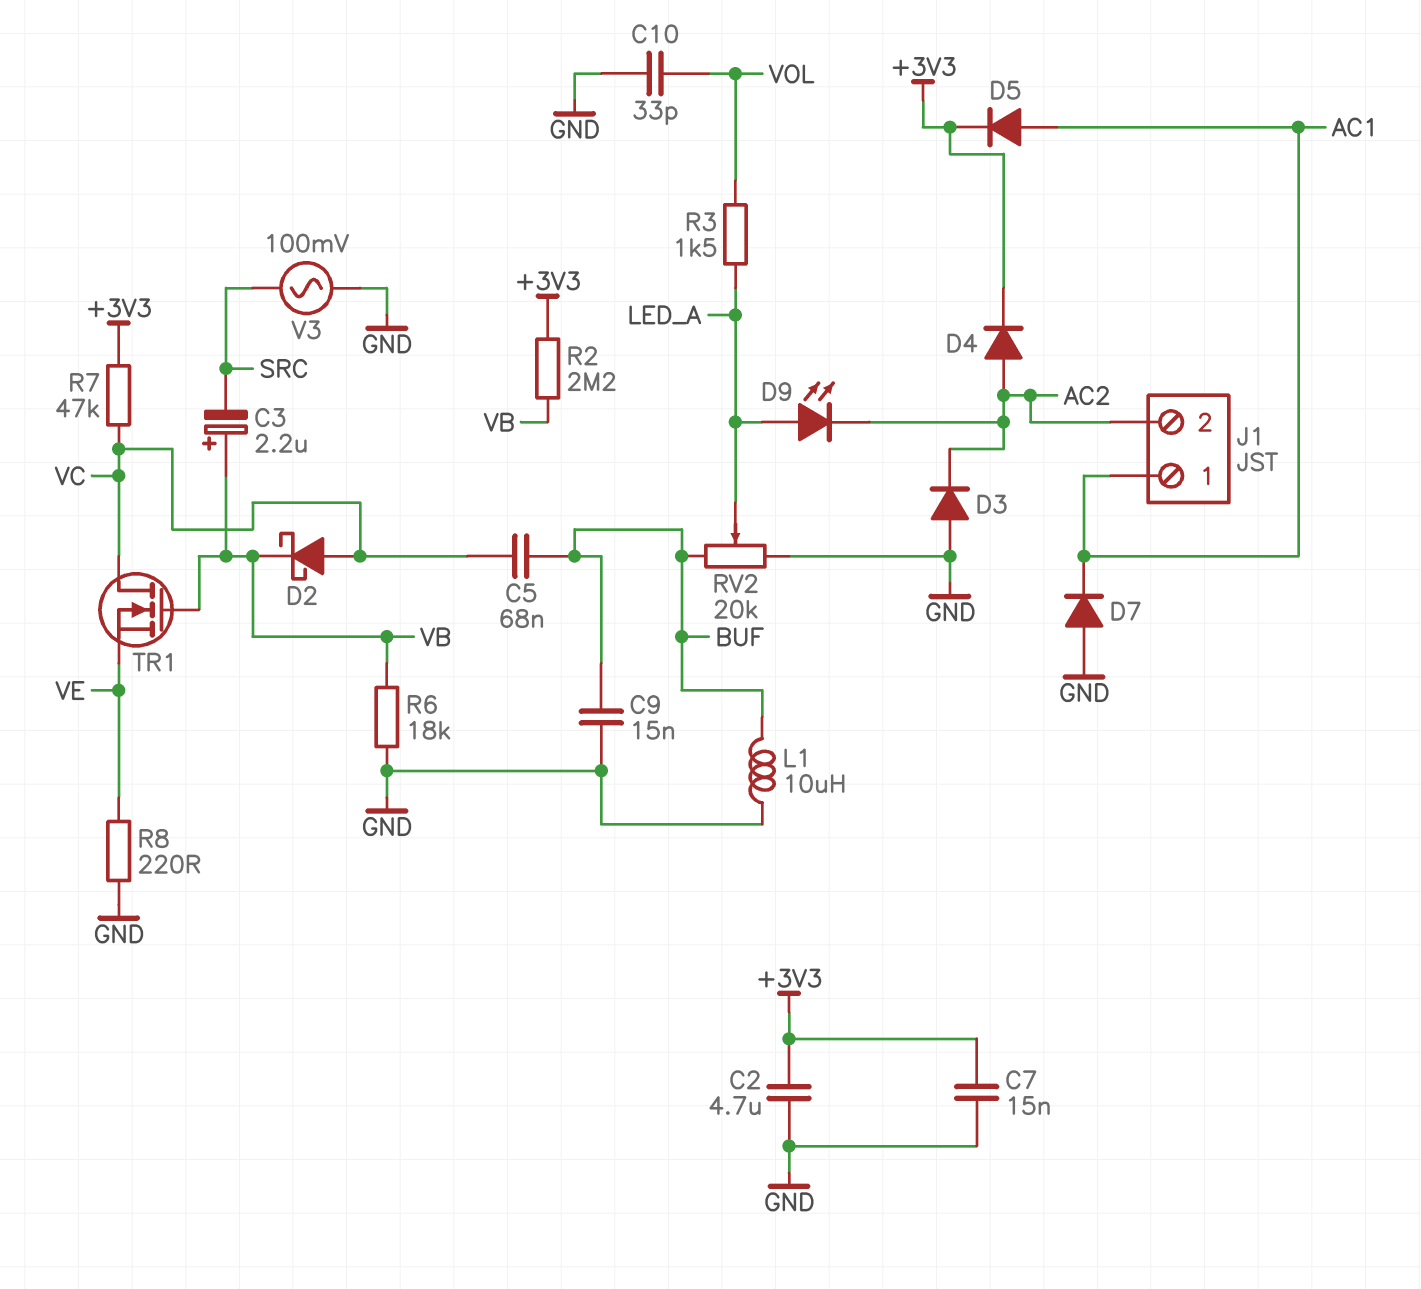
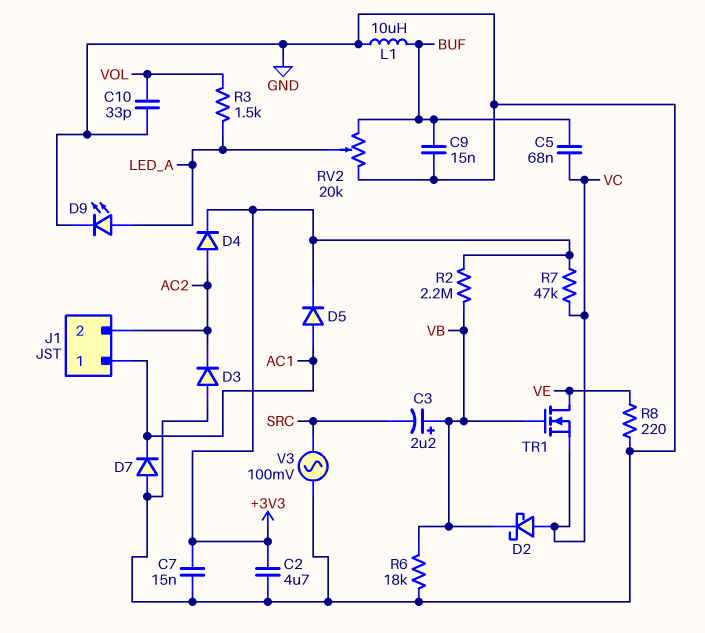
D9: LED (A LED_A, K AC2) -> LED (A LED_A, K GND)
TR1: NMOS (G VB, D VC, S VE) -> NMOS (G VB, D VE, S VC)

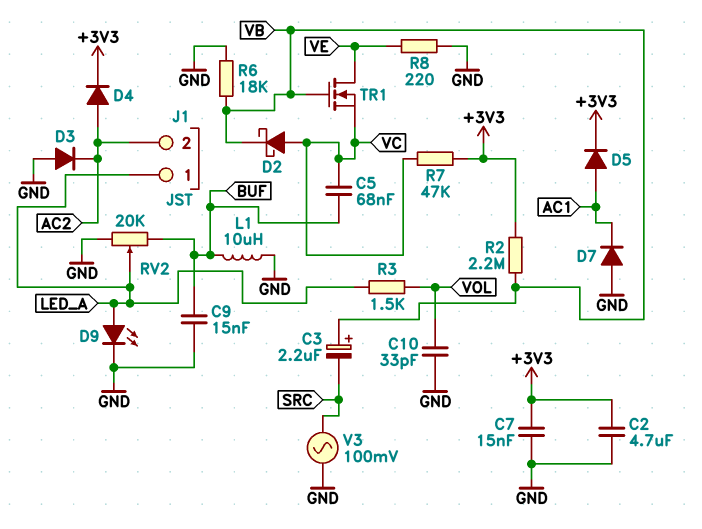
J1 pin 1: AC1 -> LED_A

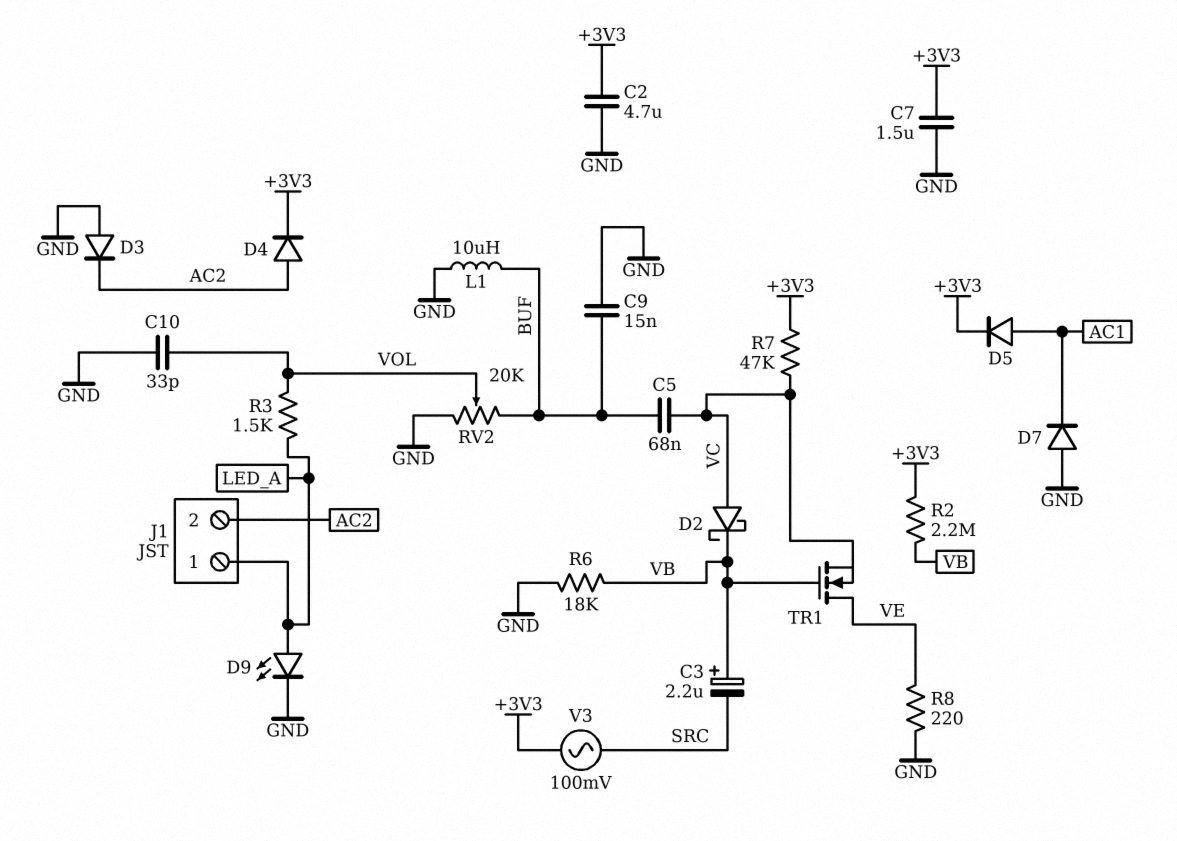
C7: 15nF (+3V3, GND) -> 1.5uF (+3V3, GND)
RV2: 20k (BUF, GND, wiper LED_A) -> 20k (BUF, GND, wiper VOL)
V3: AC 100mV (GND, SRC) -> AC 100mV (+3V3, SRC)

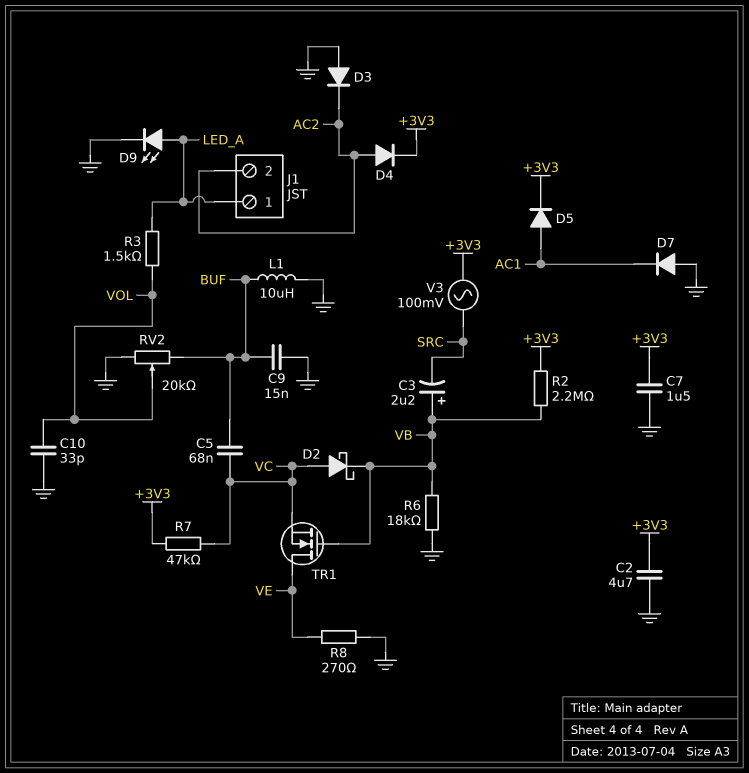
R8: 220 (GND, VE) -> 270 (GND, VE)

